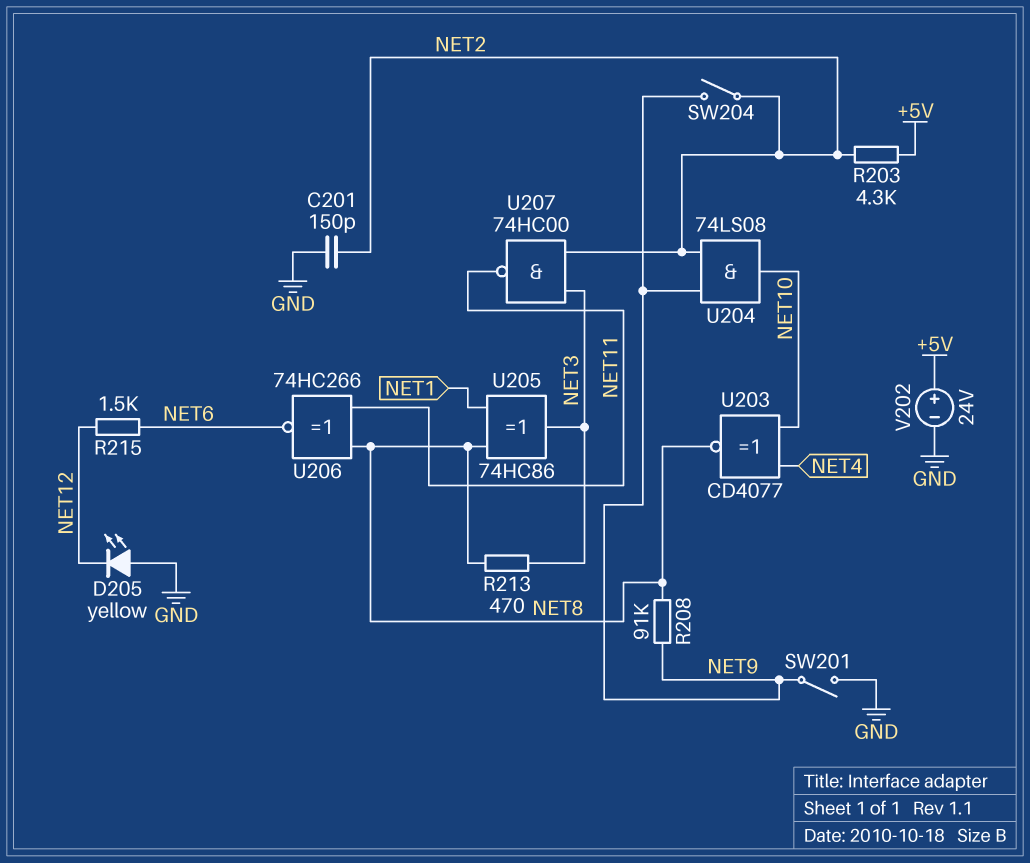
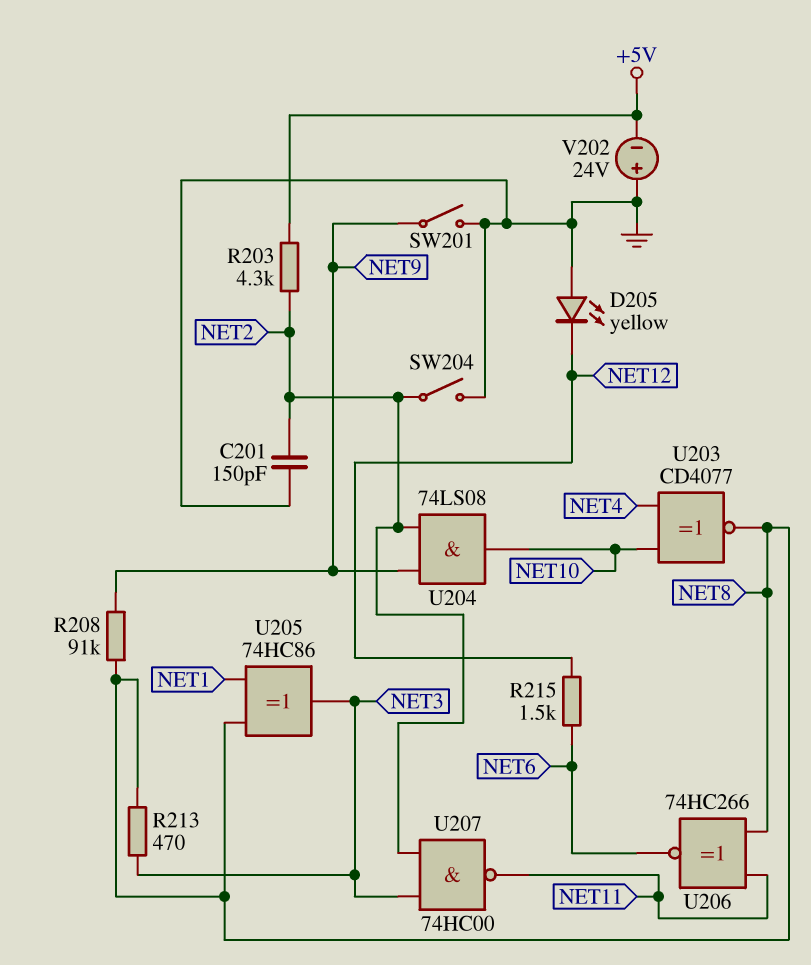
SW204: switch (NET2, NET9) -> switch (GND, NET2)
V202: 24V (plus +5V, minus GND) -> 24V (plus GND, minus +5V)

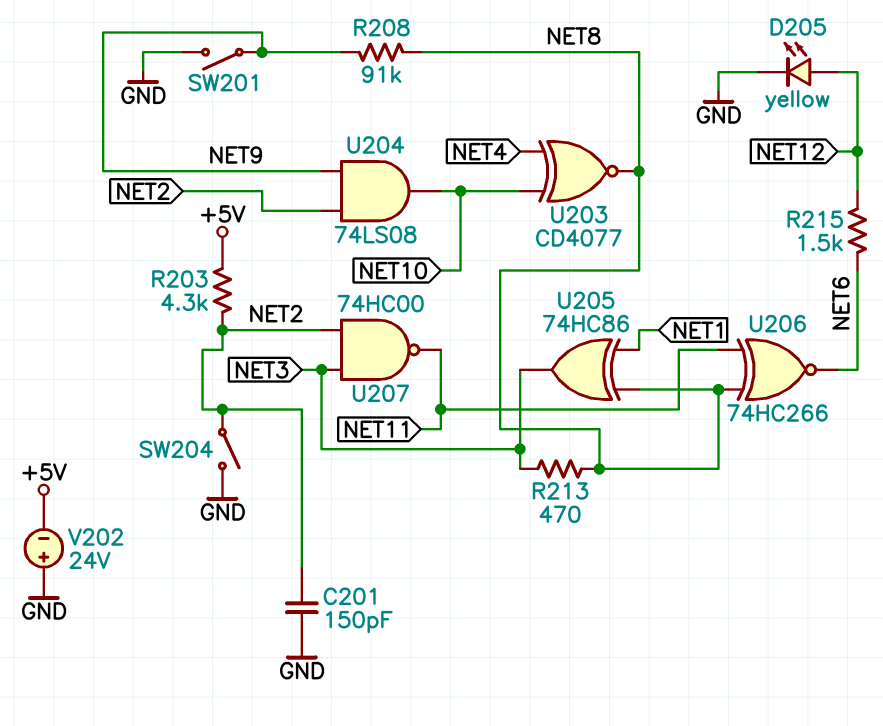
D205: LED yellow (A GND, K NET12) -> LED yellow (A NET12, K GND)

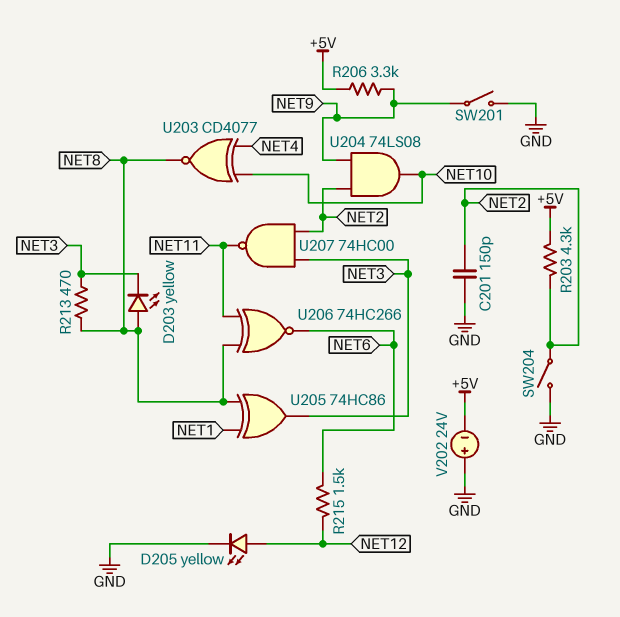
D203: none -> LED yellow (A NET8, K NET3)
R206: none -> 3.3k (+5V, NET9)
R208: 91k (NET8, NET9) -> none

